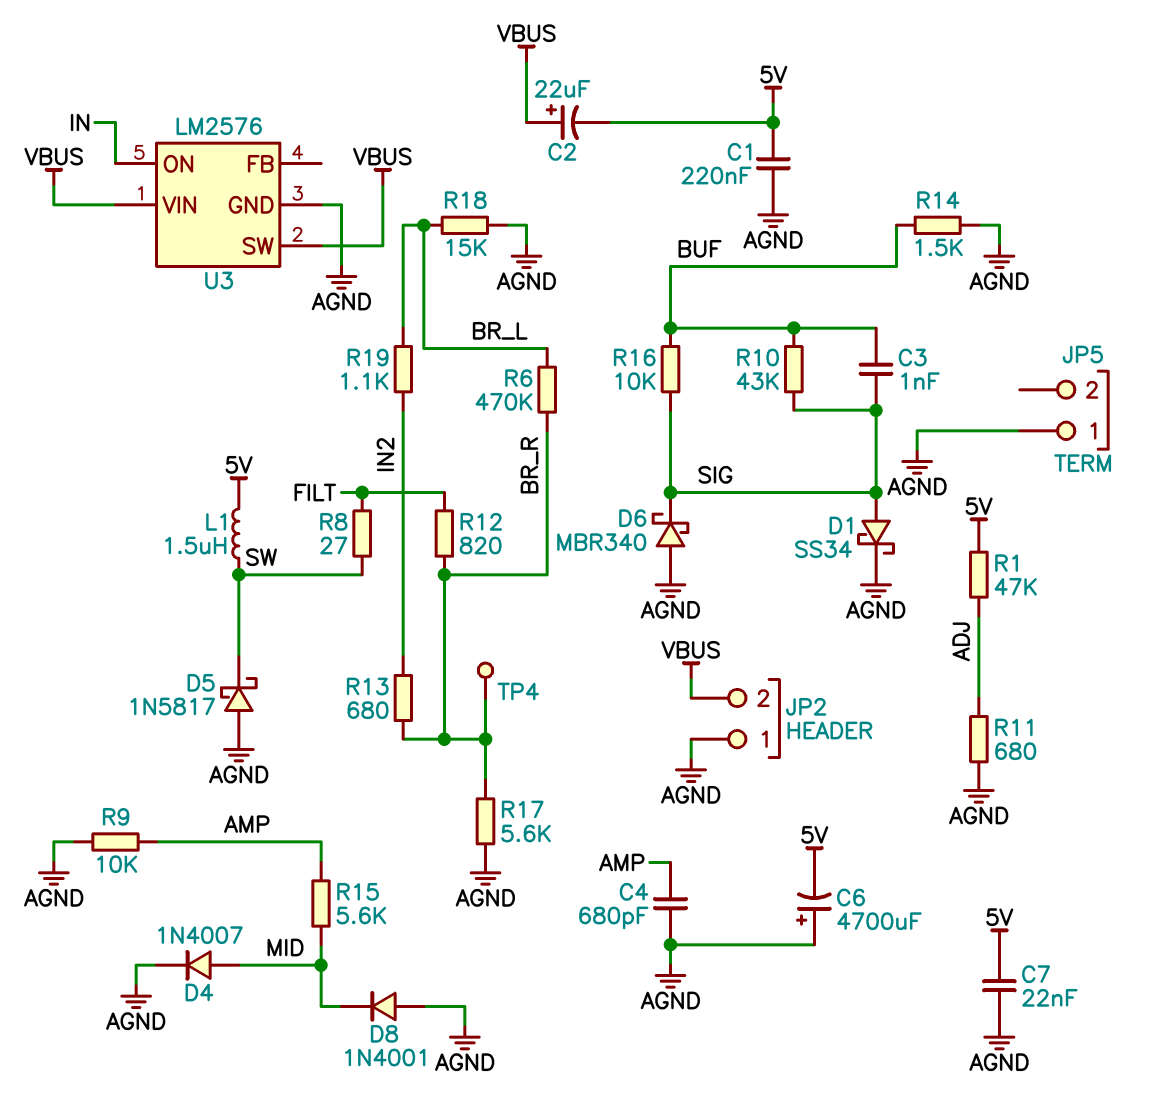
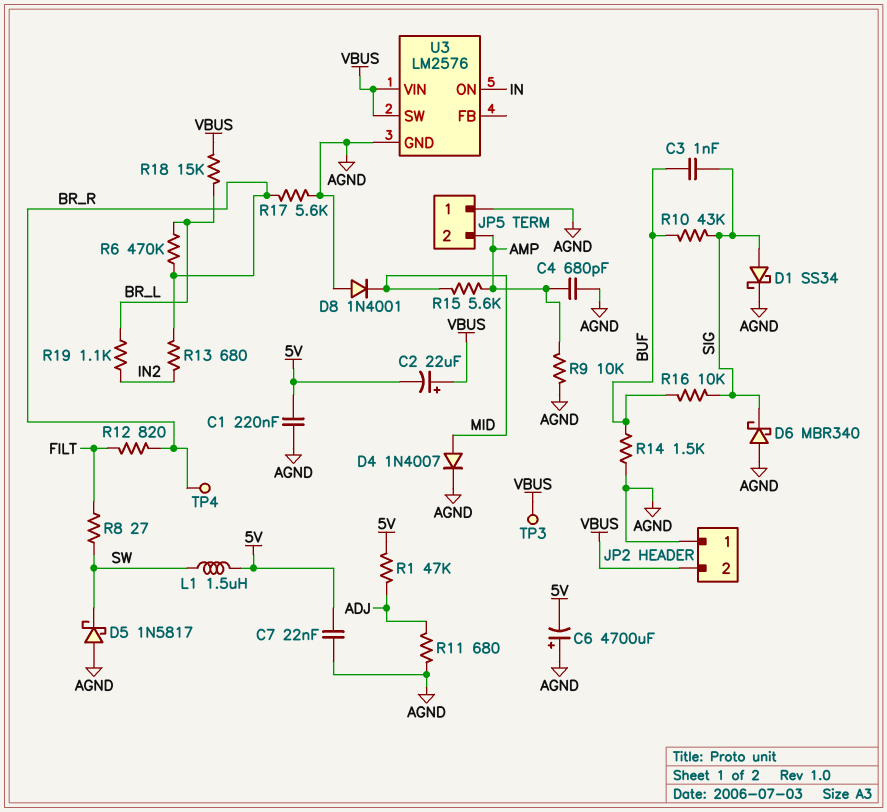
JP5 pin 2: none -> AMP
R18: 15k (AGND, BR_L) -> 15k (BR_L, VBUS)
TP3: none -> test point (VBUS)

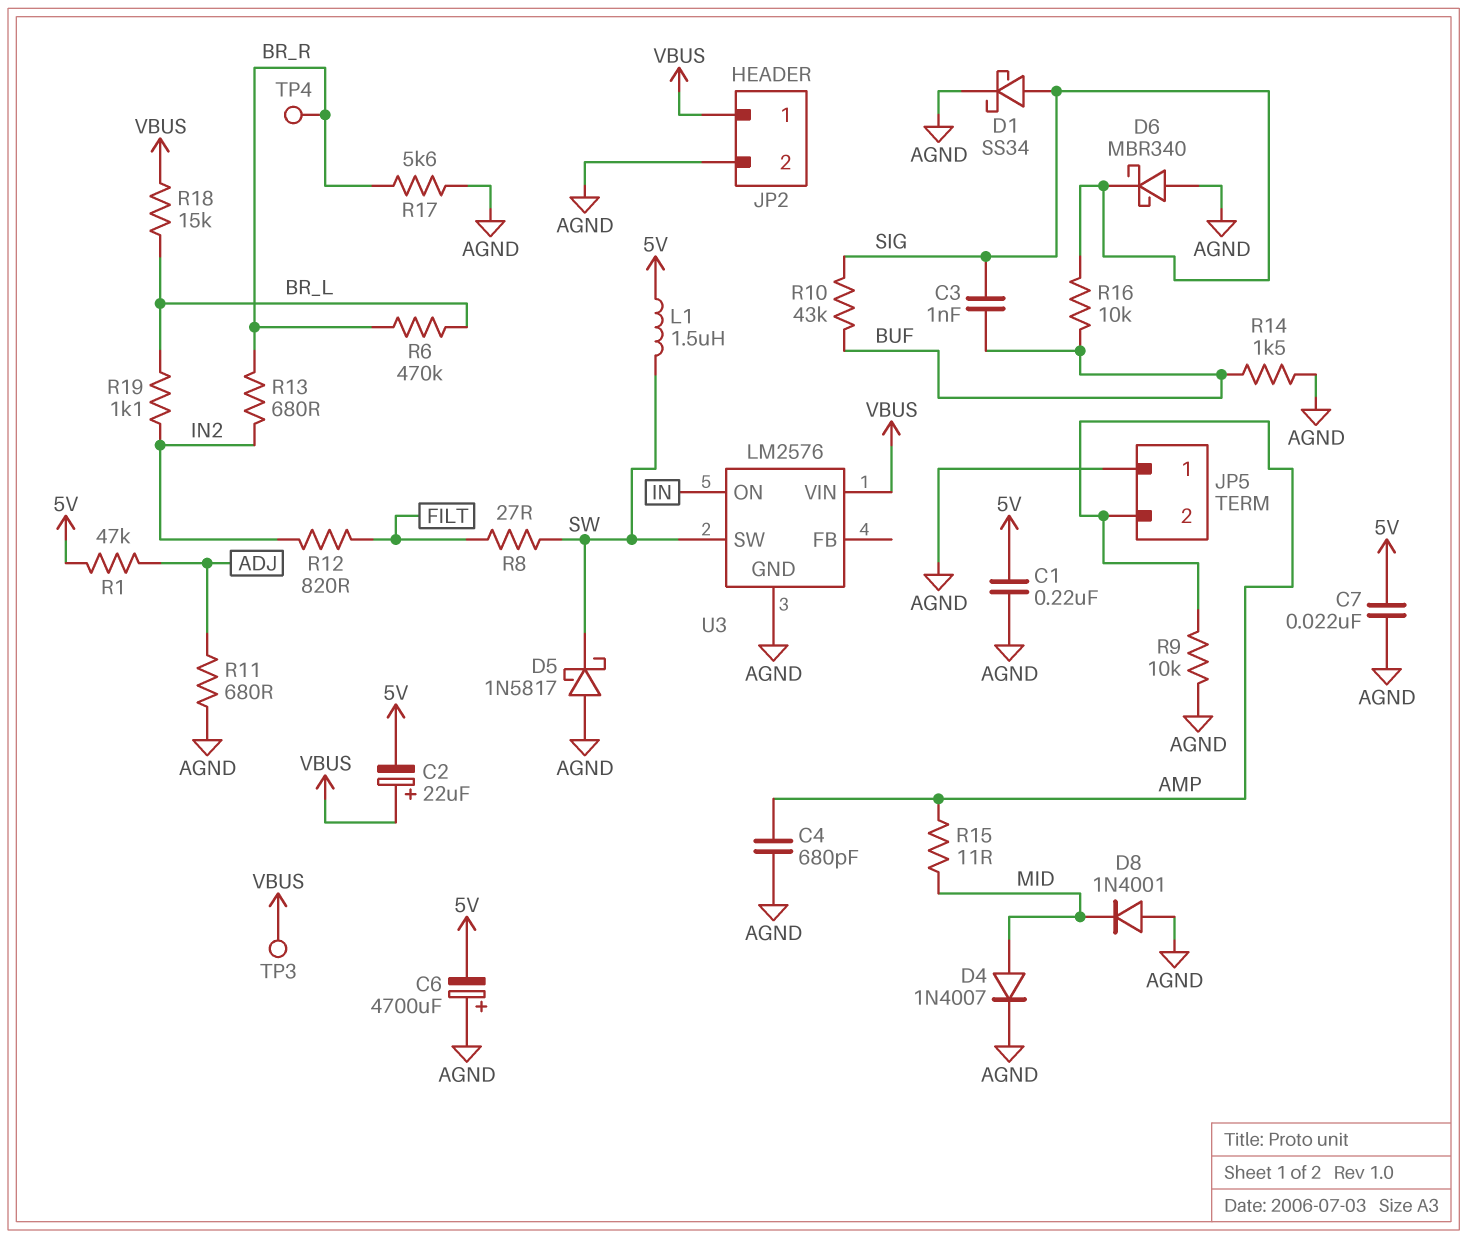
JP2 pin 1: AGND -> VBUS
JP2 pin 2: VBUS -> AGND
R12: 820 (BR_R, FILT) -> 820 (FILT, IN2)
R15: 5.6k (AMP, MID) -> 11 (AMP, MID)
U3 pin SW: VBUS -> SW

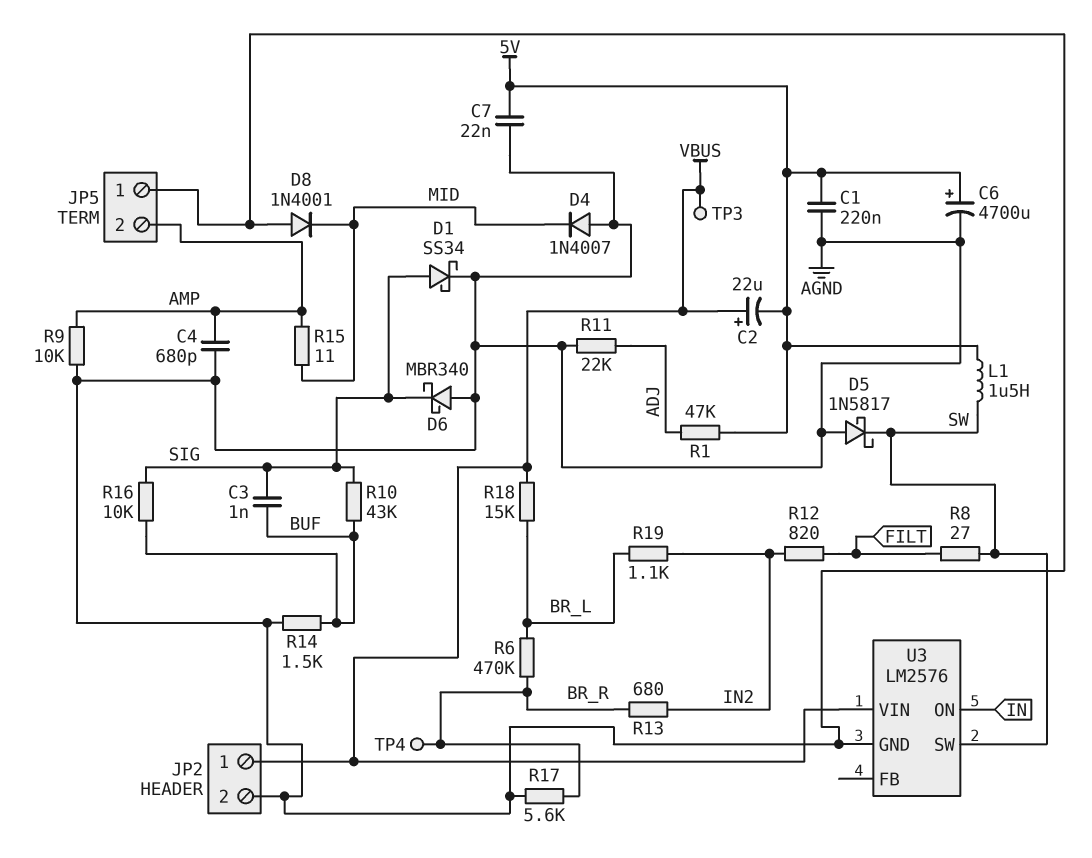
C6: 4700uF (plus AGND, minus 5V) -> 4700uF (plus 5V, minus AGND)
D4: diode 1N4007 (A MID, K AGND) -> diode 1N4007 (A AGND, K MID)
R11: 680 (ADJ, AGND) -> 22k (ADJ, AGND)

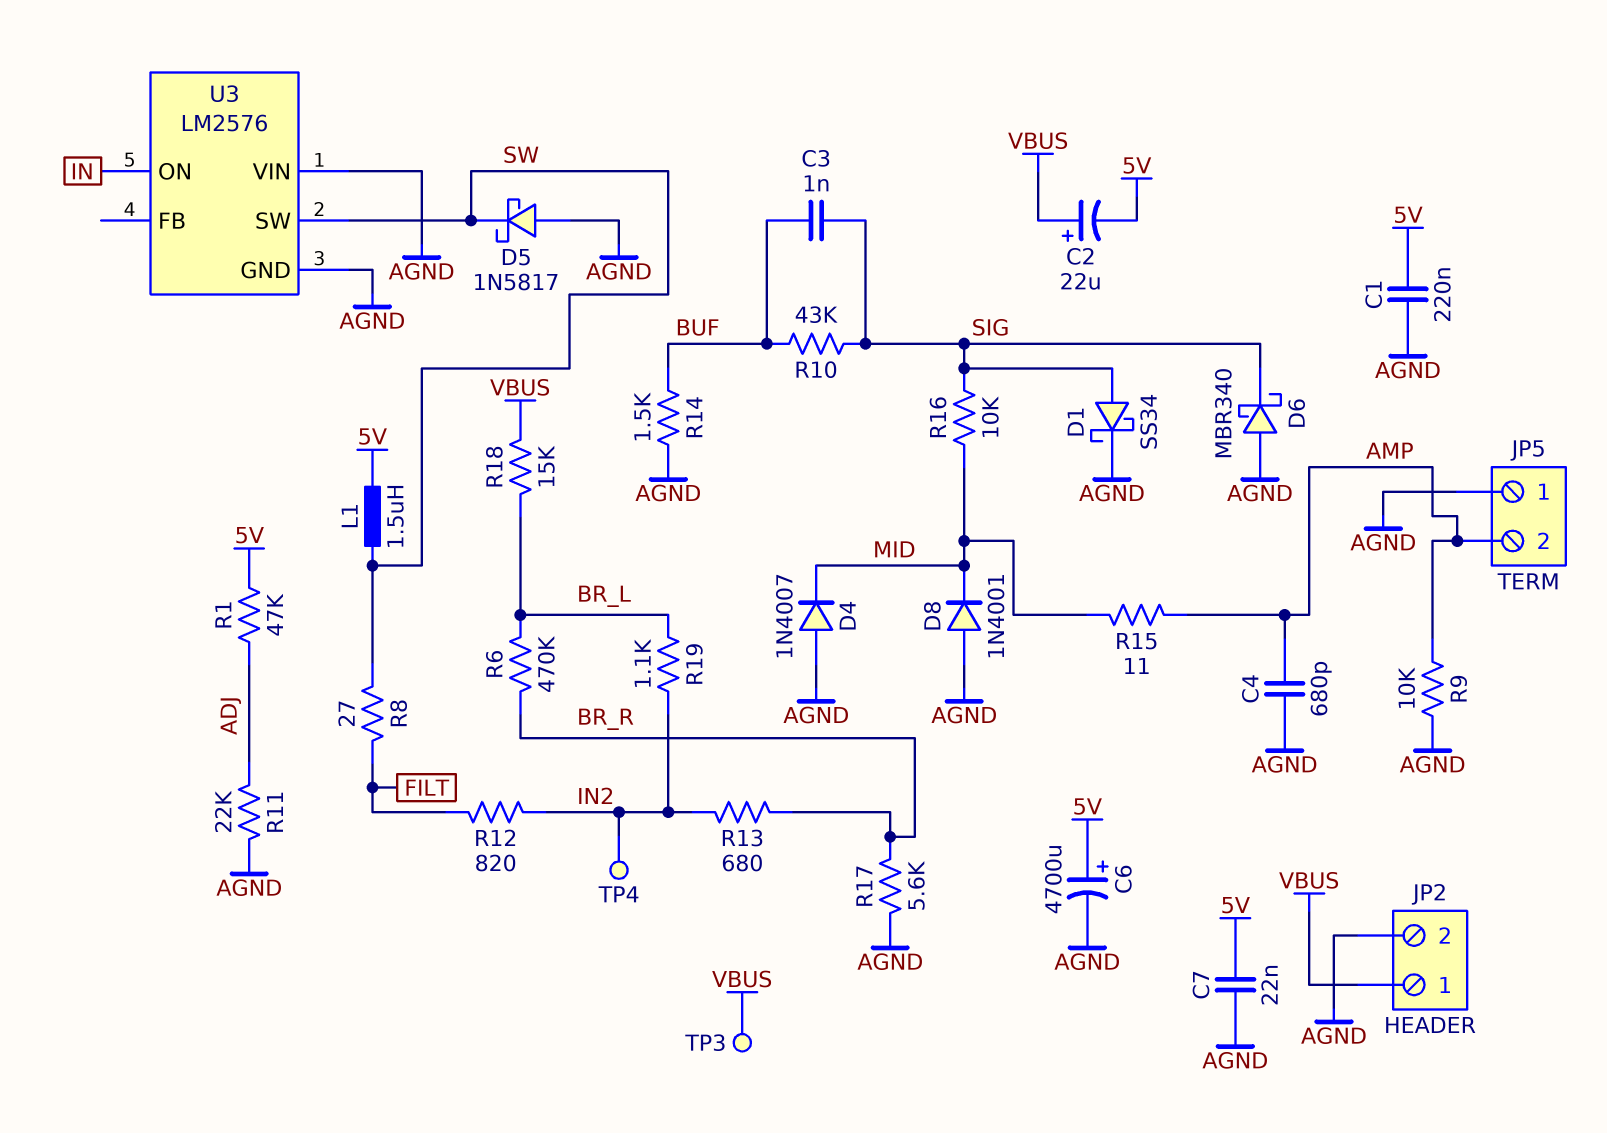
R16: 10k (BUF, SIG) -> 10k (MID, SIG)
TP4: test point (BR_R) -> test point (IN2)
U3 pin VIN: VBUS -> AGND

